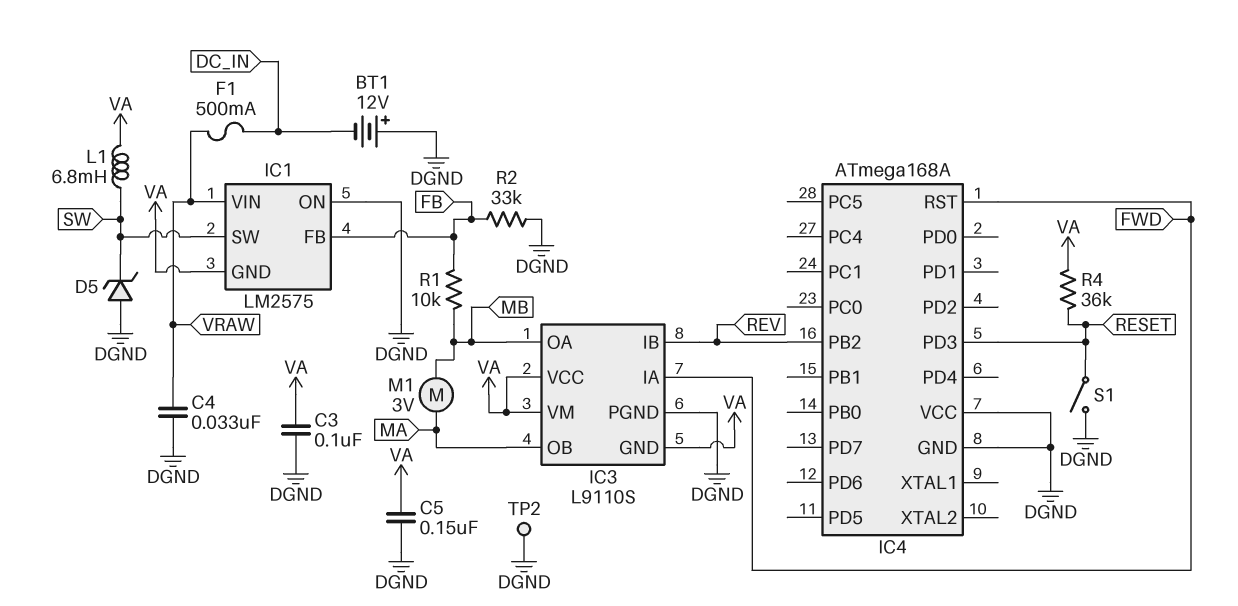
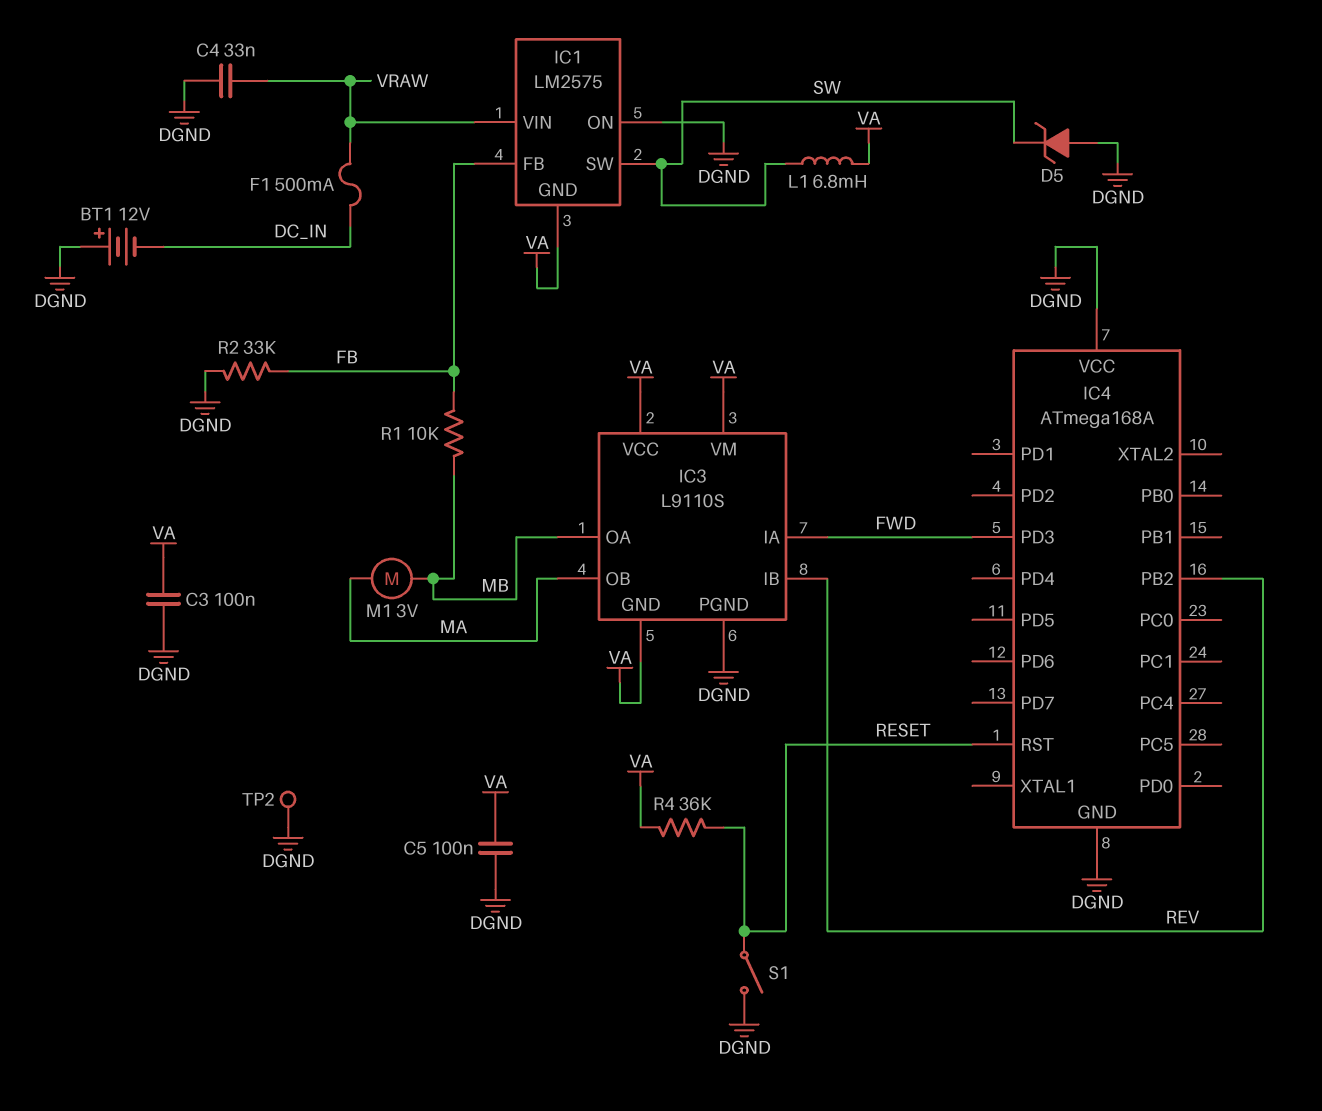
C5: 150nF (DGND, VA) -> 100nF (DGND, VA)
IC4 pin PD3: RESET -> FWD
IC4 pin RST: FWD -> RESET

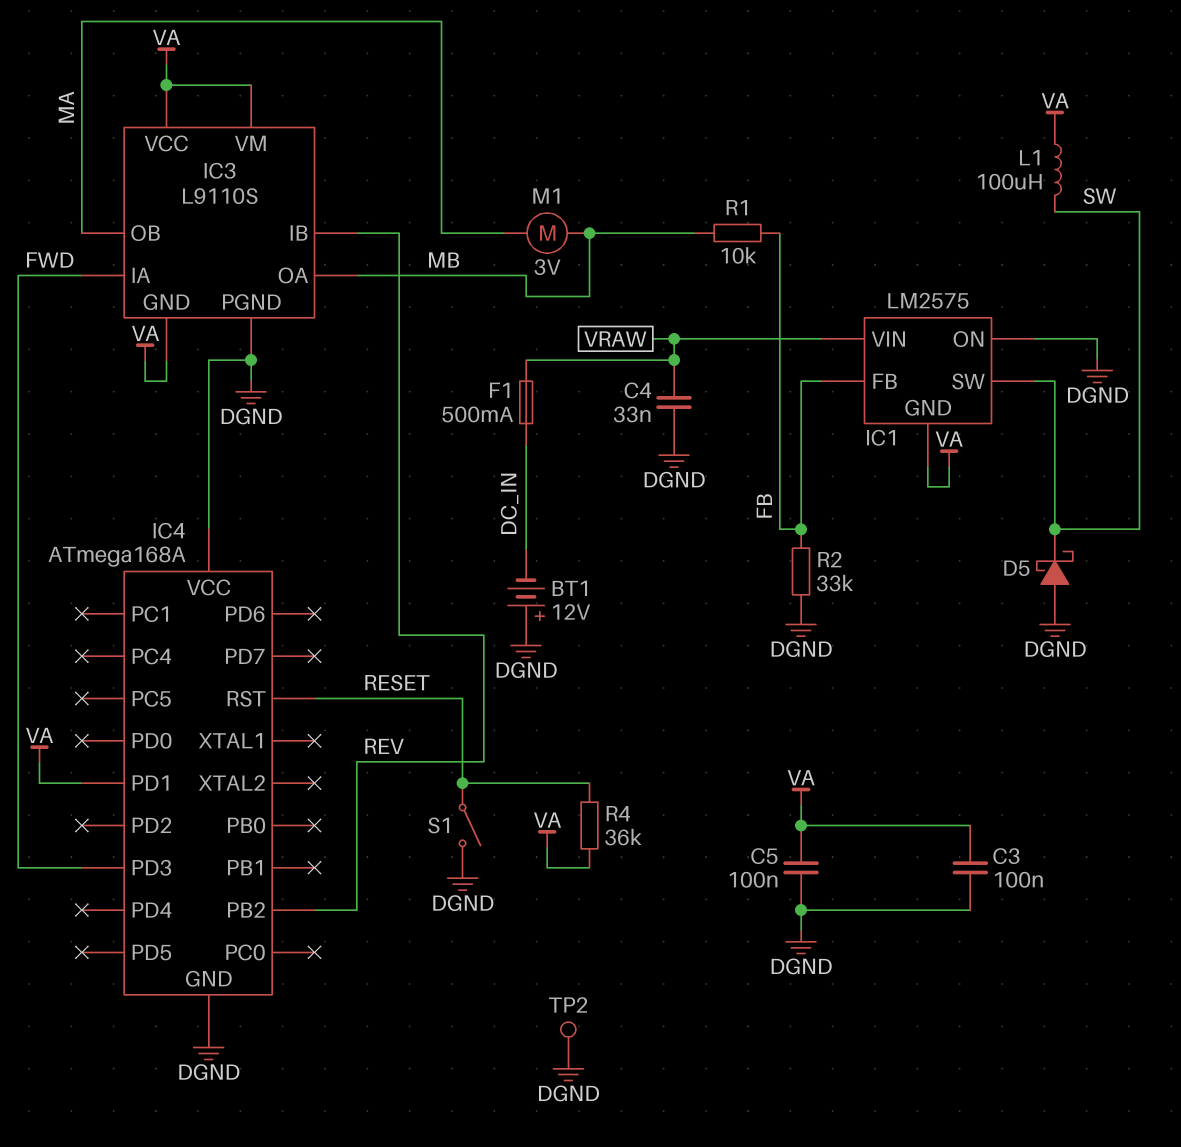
D5: zener (A DGND, K SW) -> schottky (A DGND, K SW)
IC4 pin PD1: none -> VA
L1: 6.8mH (SW, VA) -> 100uH (SW, VA)

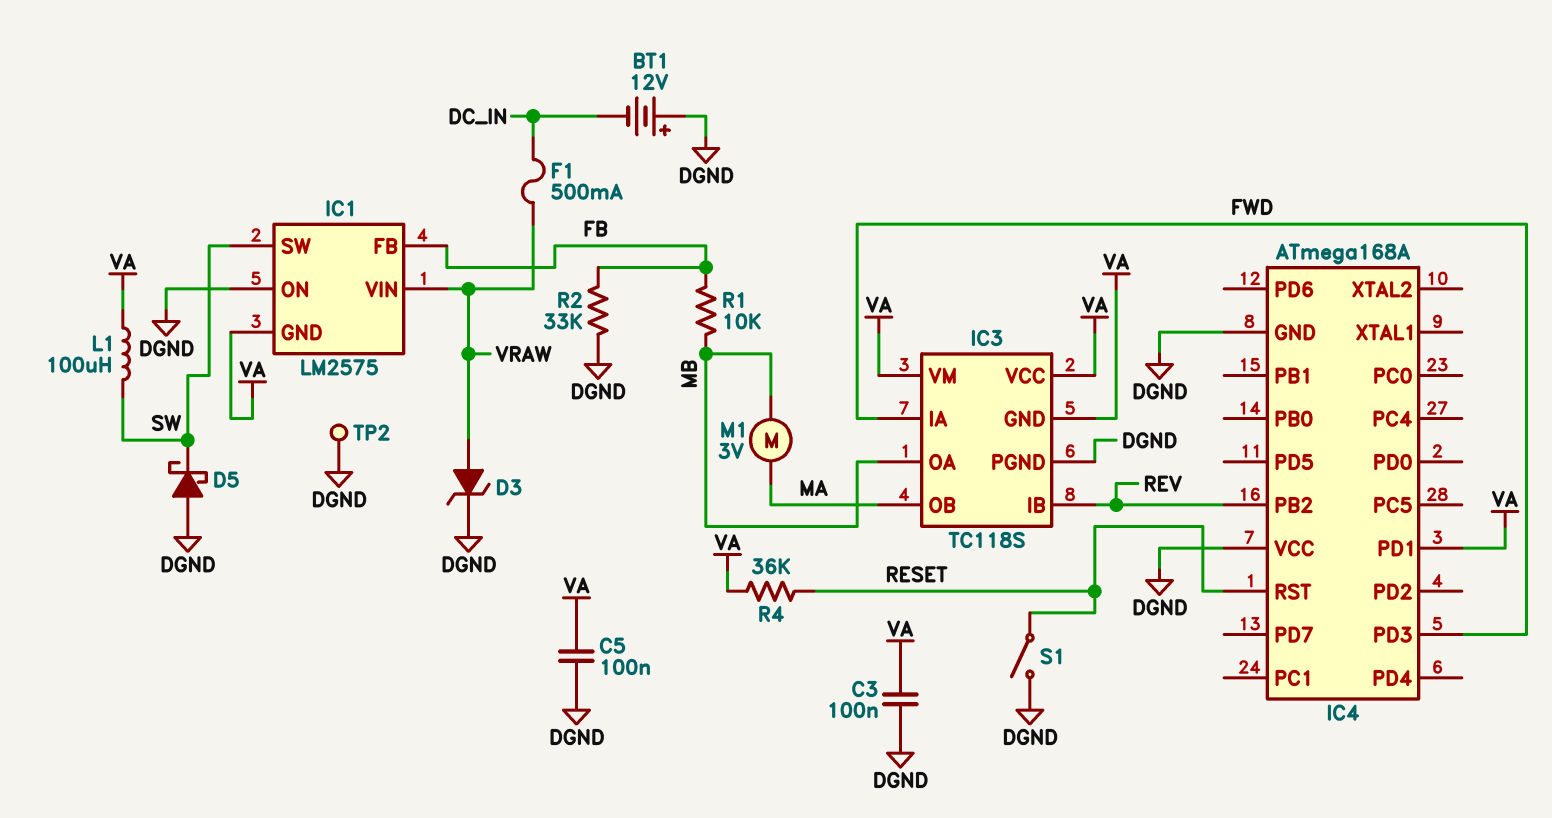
C4: 33nF (DGND, VRAW) -> none
D3: none -> zener (A VRAW, K DGND)
IC3: L9110S -> TC118S

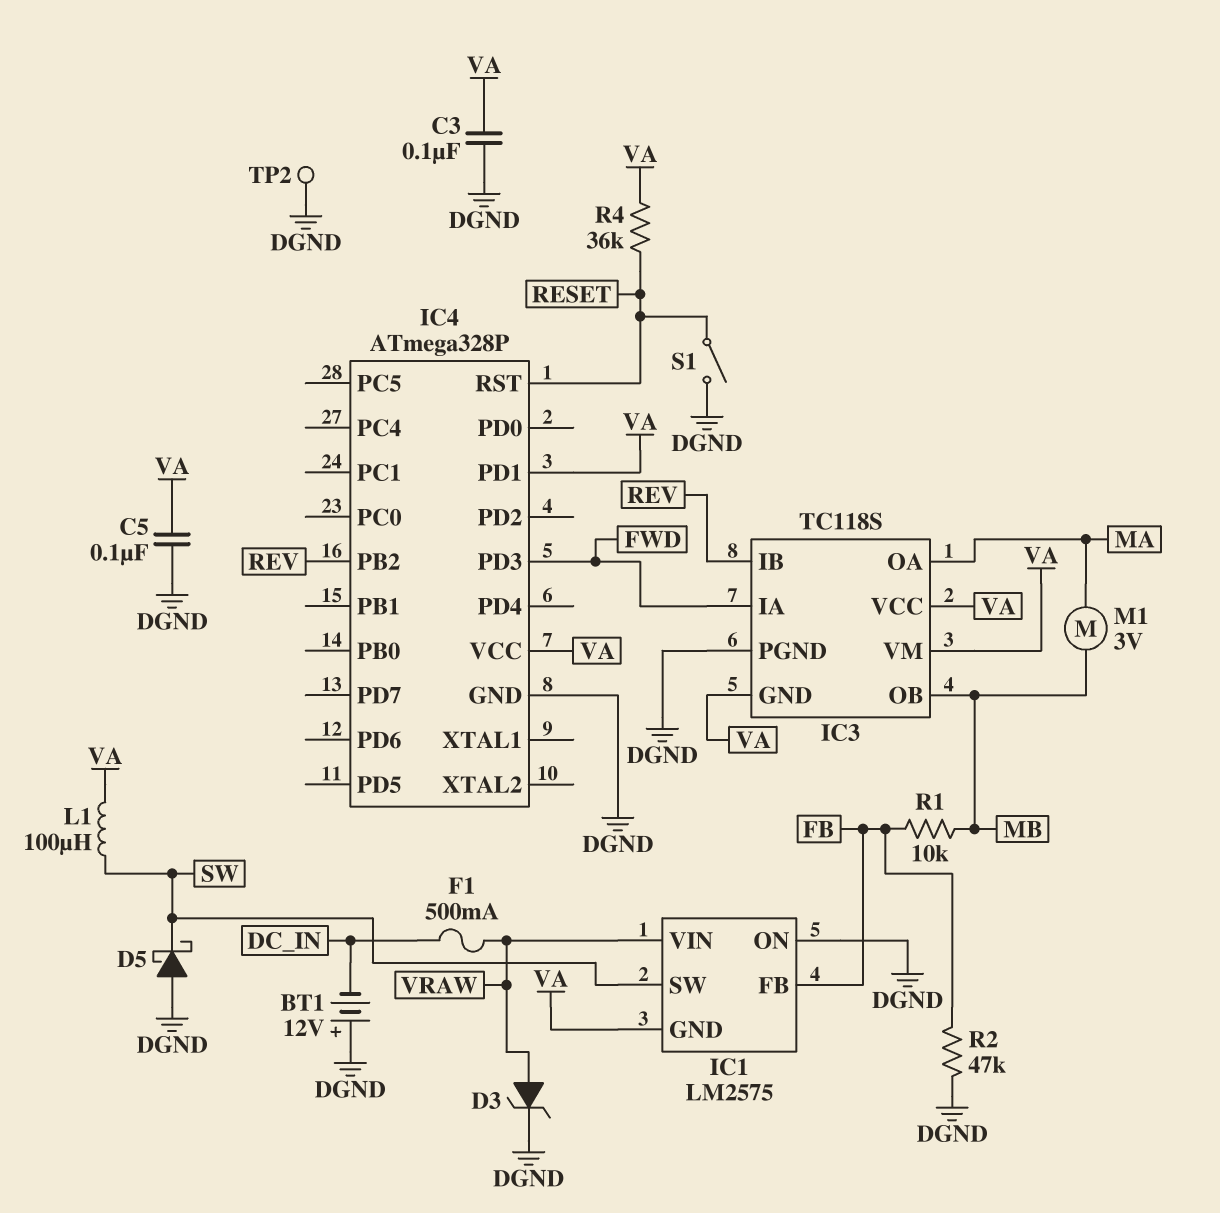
IC3 pin OA: MB -> MA
IC3 pin OB: MA -> MB
IC4: ATmega168A -> ATmega328P
IC4 pin VCC: DGND -> VA
R2: 33k (DGND, FB) -> 47k (DGND, FB)

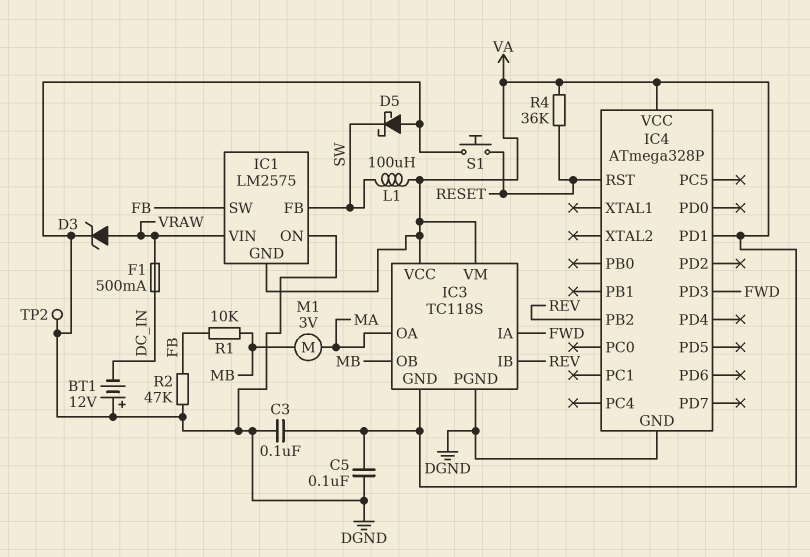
IC1 pin FB: FB -> SW
IC1 pin SW: SW -> FB
S1: switch (DGND, RESET) -> button (DGND, RESET)

